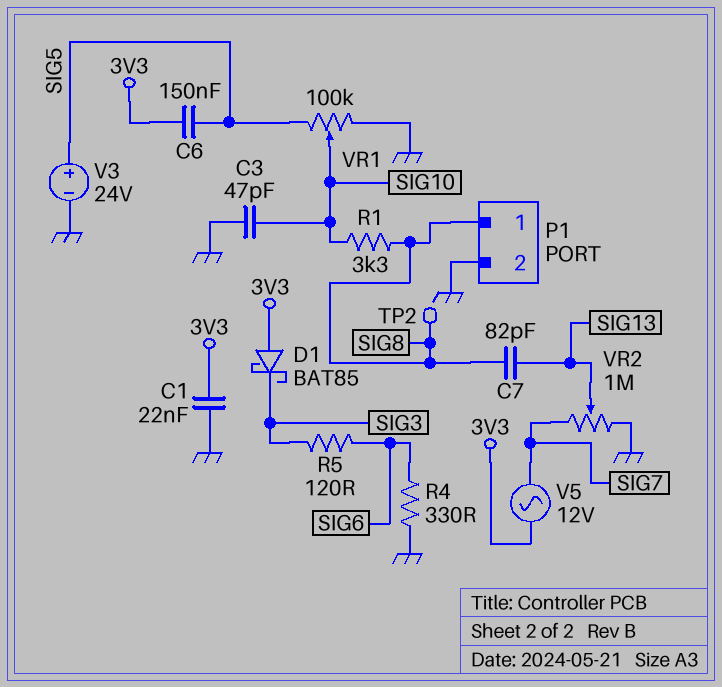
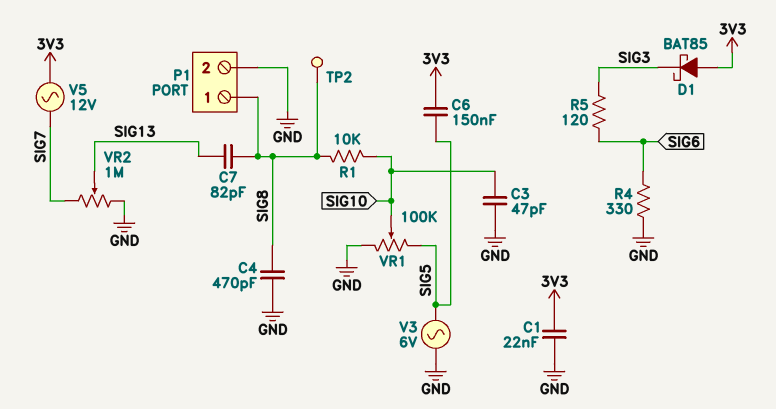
C4: none -> 470pF (GND, SIG8)
R1: 3.3k (SIG8, SIG10) -> 10k (SIG8, SIG10)
V3: 24V (plus SIG5, minus GND) -> AC 6V (GND, SIG5)

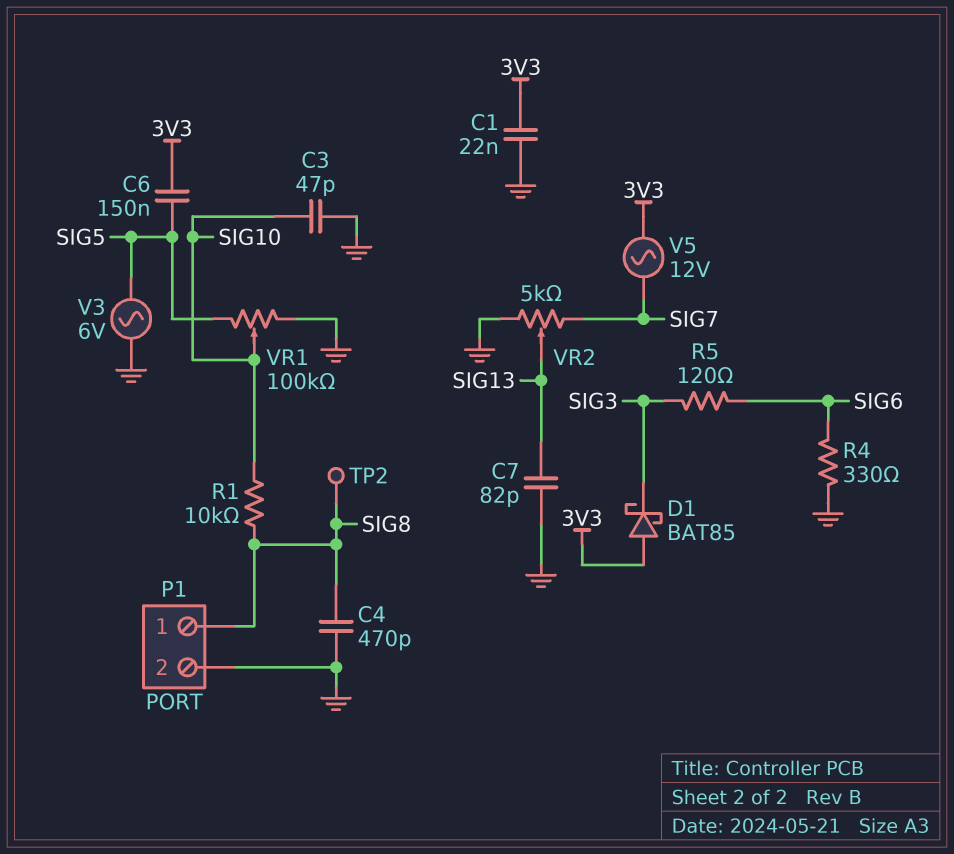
C7: 82pF (SIG8, SIG13) -> 82pF (GND, SIG13)
VR2: 1M (GND, SIG7, wiper SIG13) -> 5k (GND, SIG7, wiper SIG13)

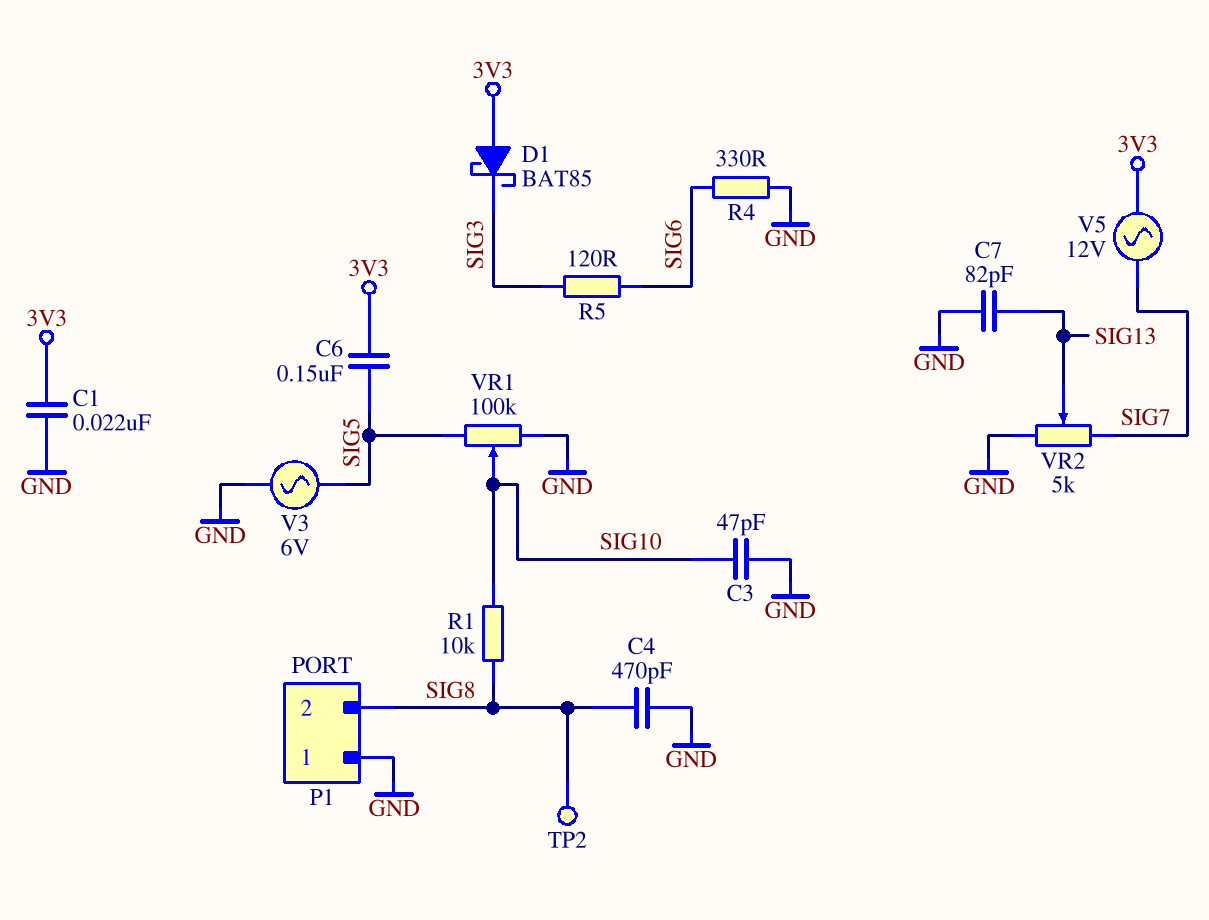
P1 pin 1: SIG8 -> GND
P1 pin 2: GND -> SIG8

